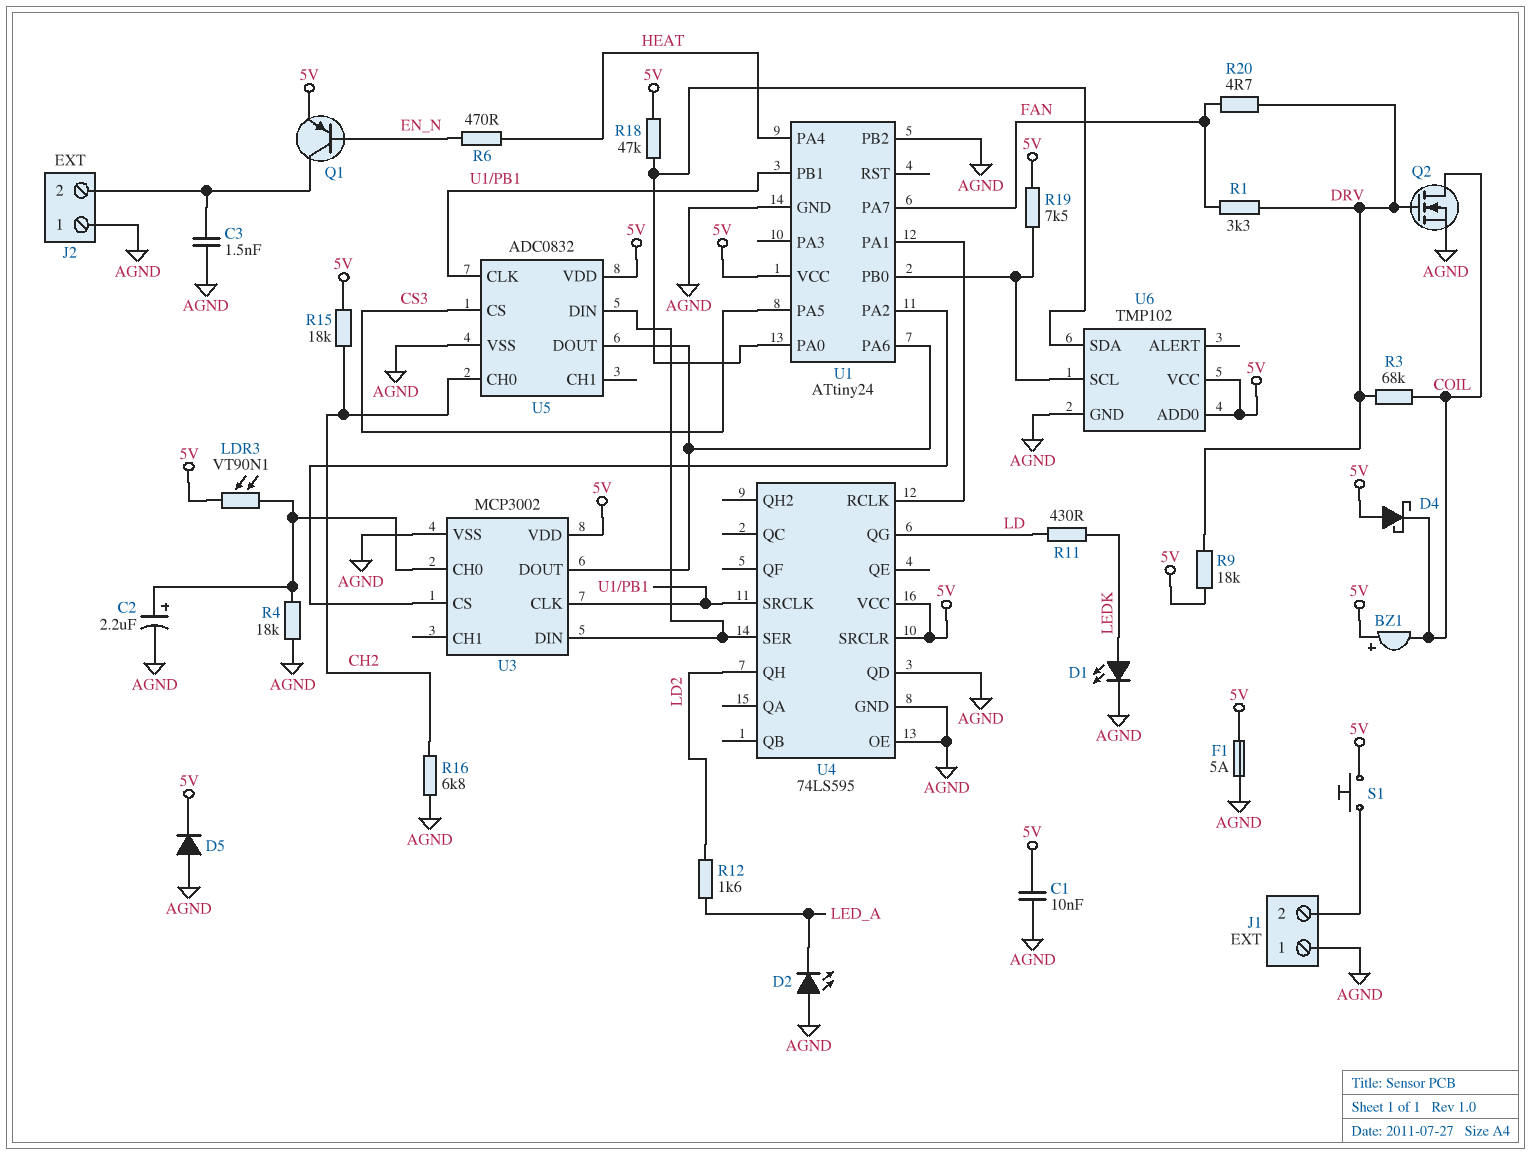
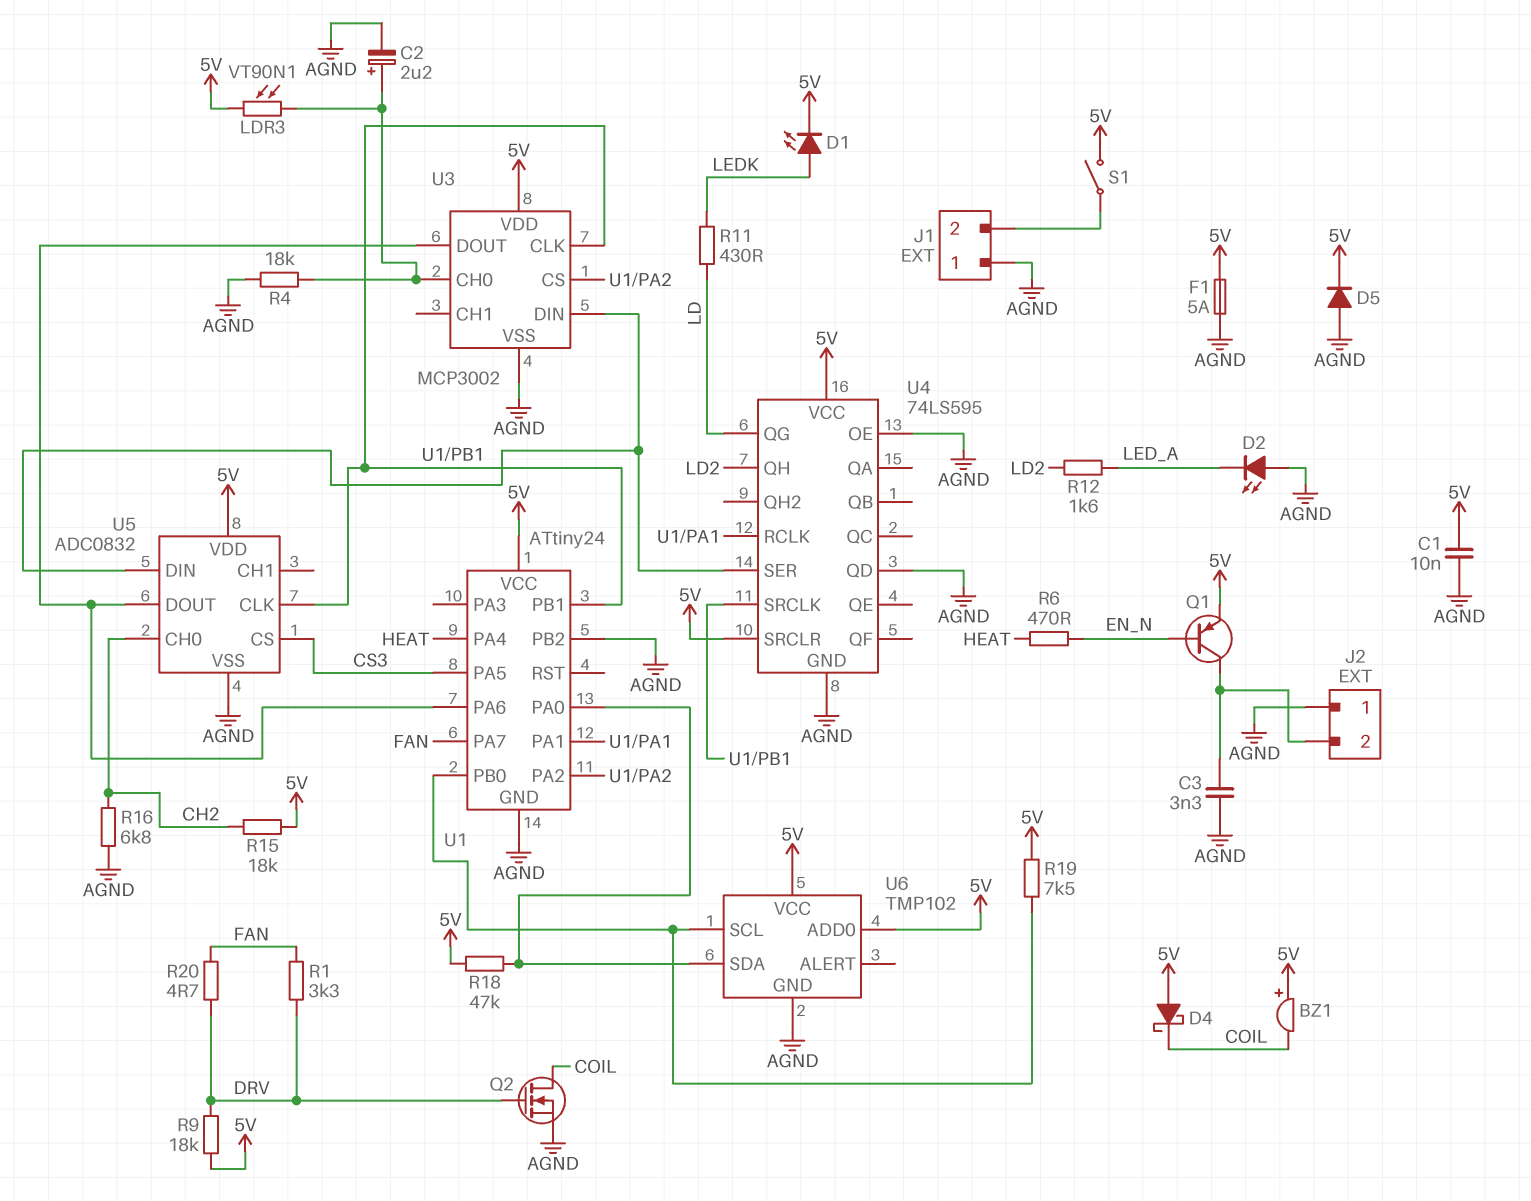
C3: 1.5nF (AGND, J2/2) -> 3.3nF (AGND, J2/2)
D1: LED (A LEDK, K AGND) -> LED (A LEDK, K 5V)
R3: 68k (COIL, DRV) -> none
S1: button (5V, J1/2) -> switch (5V, J1/2)

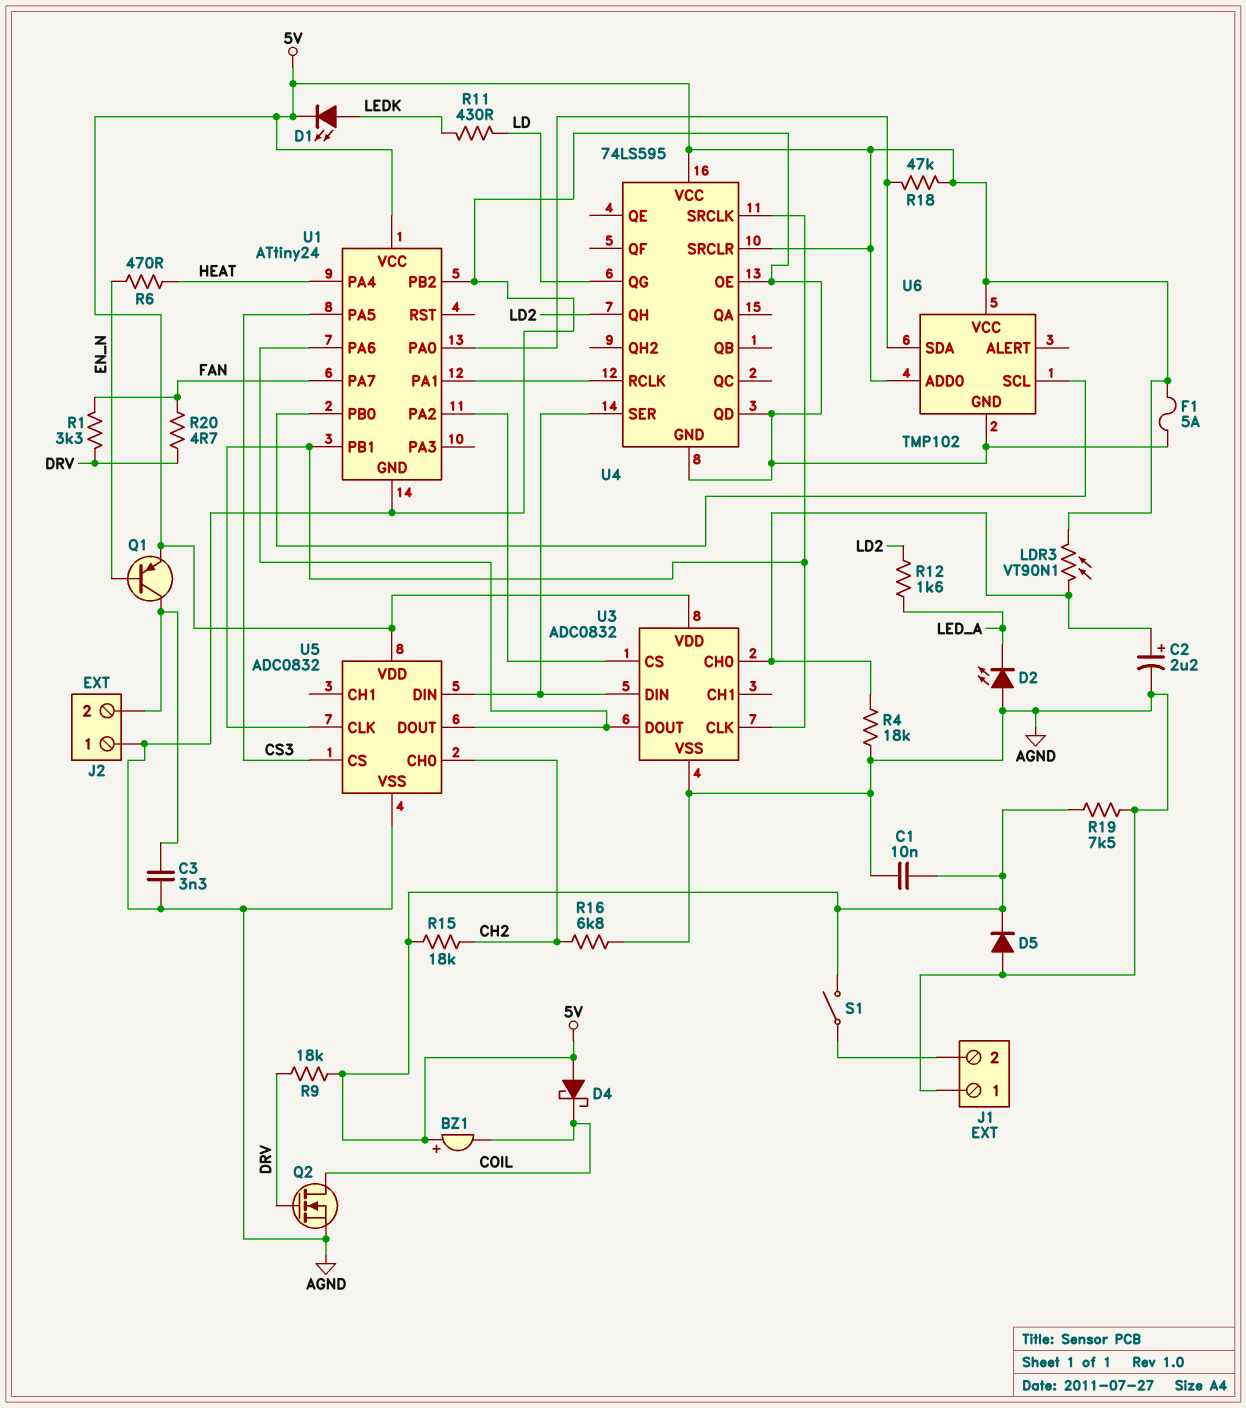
R19: 7.5k (5V, U1/PB0) -> 7.5k (5V, AGND)
U3: MCP3002 -> ADC0832

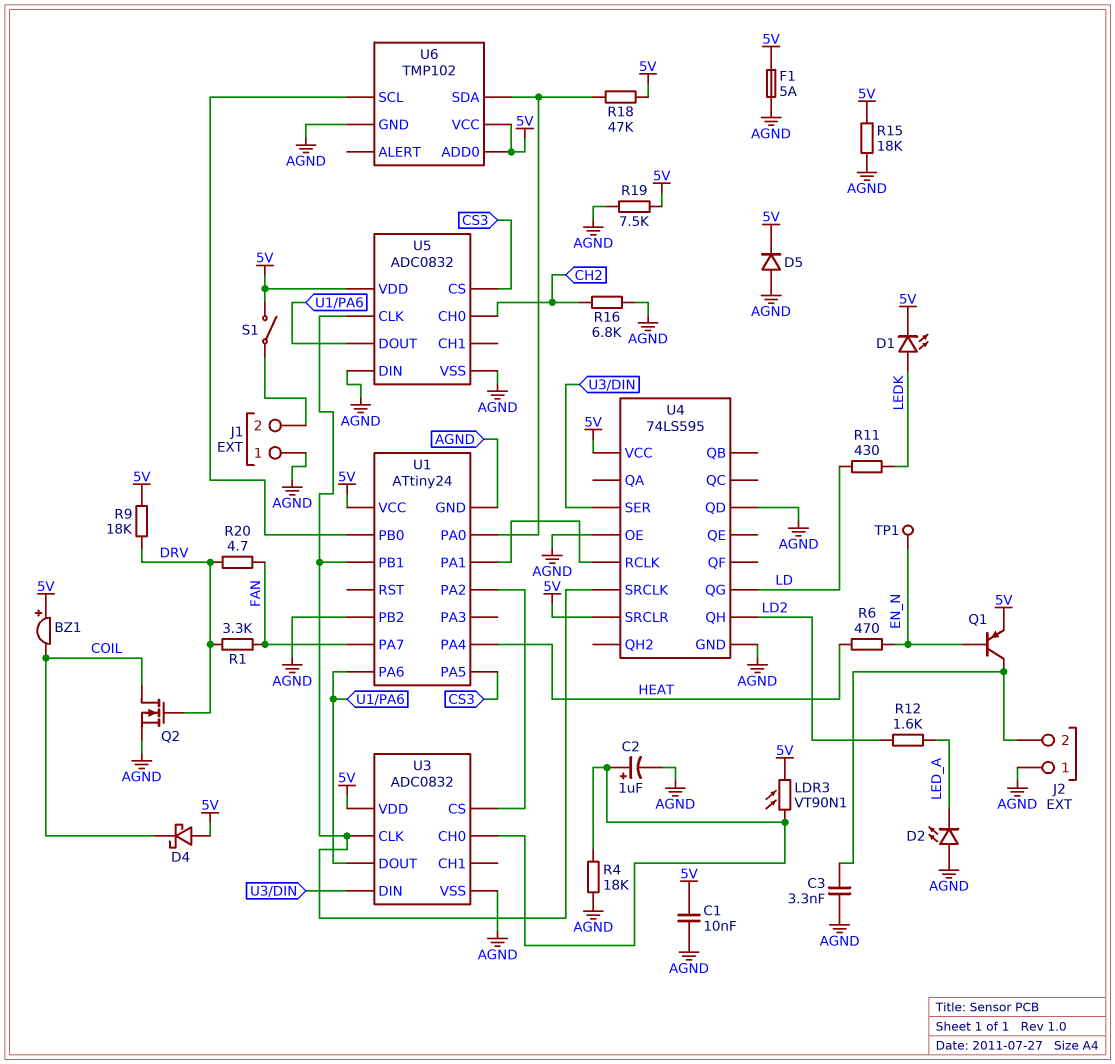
C2: 2.2uF (plus U3/CH0, minus AGND) -> 1uF (plus U3/CH0, minus AGND)
R15: 18k (5V, CH2) -> 18k (5V, AGND)
TP1: none -> test point (EN_N)
U5 pin DIN: U3/DIN -> AGND

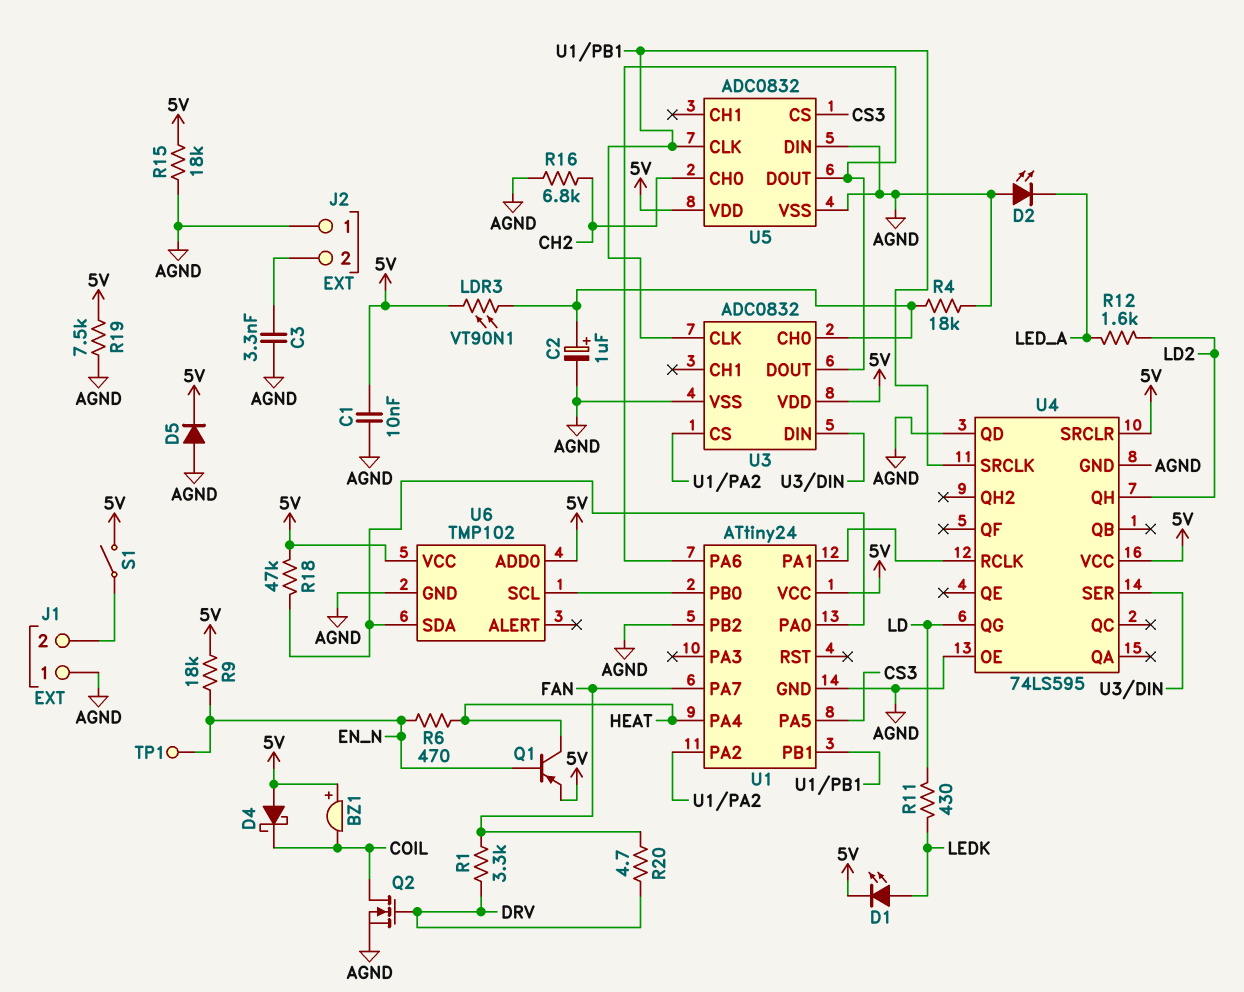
F1: 5A (5V, AGND) -> none
Q1: PNP (B EN_N, C J2/2, E 5V) -> PNP (B EN_N, C HEAT, E 5V)
R9: 18k (5V, DRV) -> 18k (5V, EN_N)

